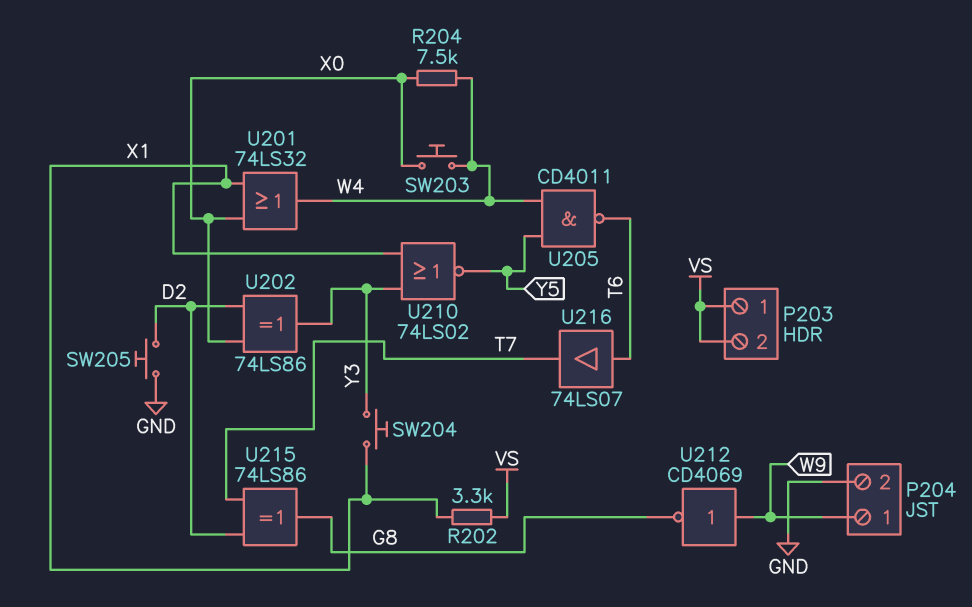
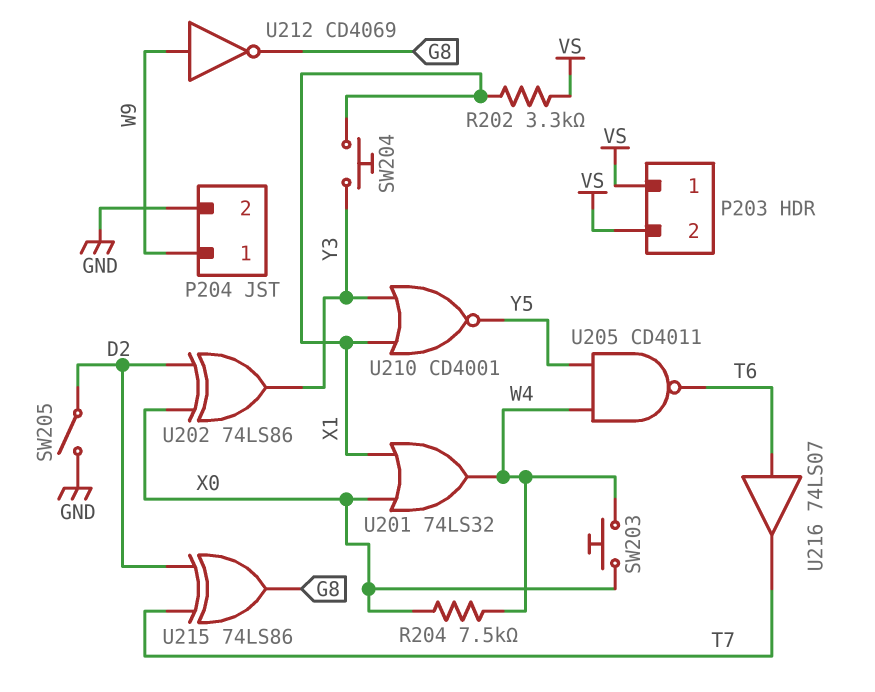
SW205: button (D2, GND) -> switch (D2, GND)
U210: NOR 74LS02 (in X1, in Y3, out Y5) -> NOR CD4001 (in X1, in Y3, out Y5)

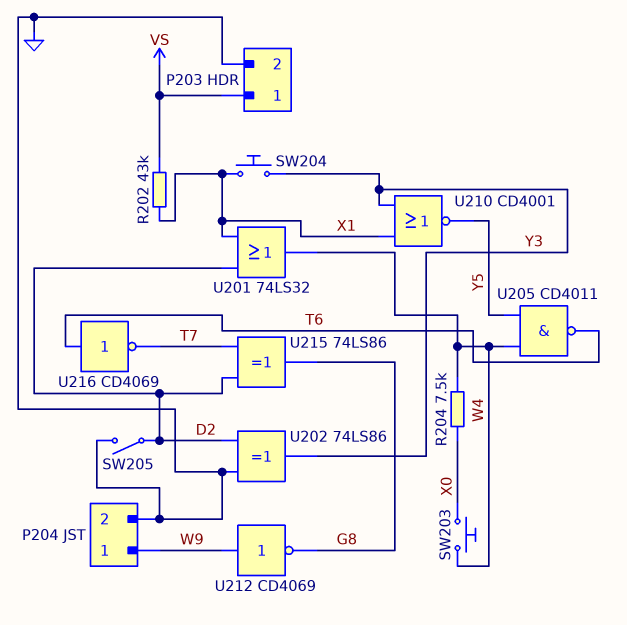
P203 pin 2: VS -> GND
R202: 3.3k (VS, X1) -> 43k (VS, X1)
U201: OR 74LS32 (in X0, in X1, out W4) -> OR 74LS32 (in D2, in X1, out W4)
U202: XOR 74LS86 (in D2, in X0, out Y3) -> XOR 74LS86 (in D2, in GND, out Y3)
U216: buffer 74LS07 (in T6, out T7) -> NOT CD4069 (in T6, out T7)

